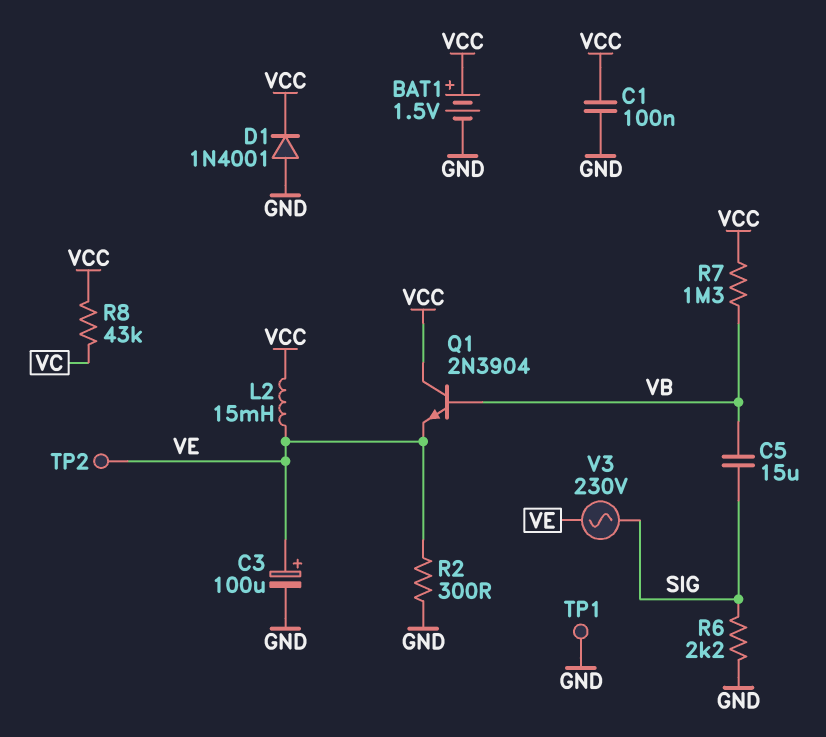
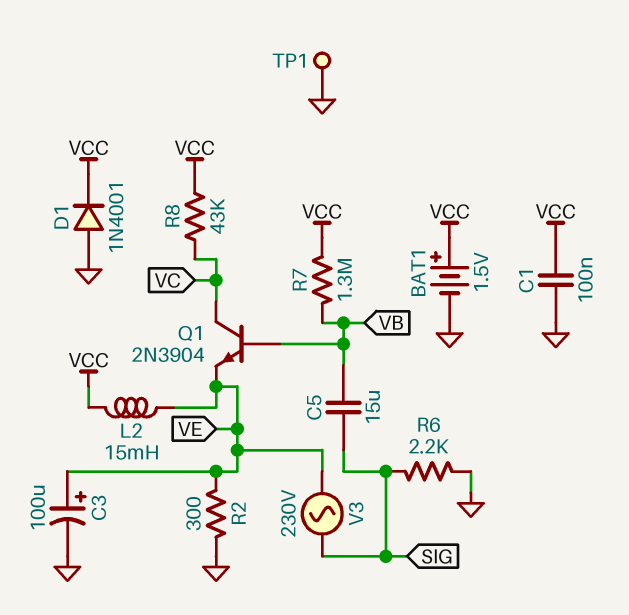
Q1: NPN 2N3904 (B VB, C VCC, E VE) -> NPN 2N3904 (B VB, C VC, E VE)
TP2: test point (VE) -> none

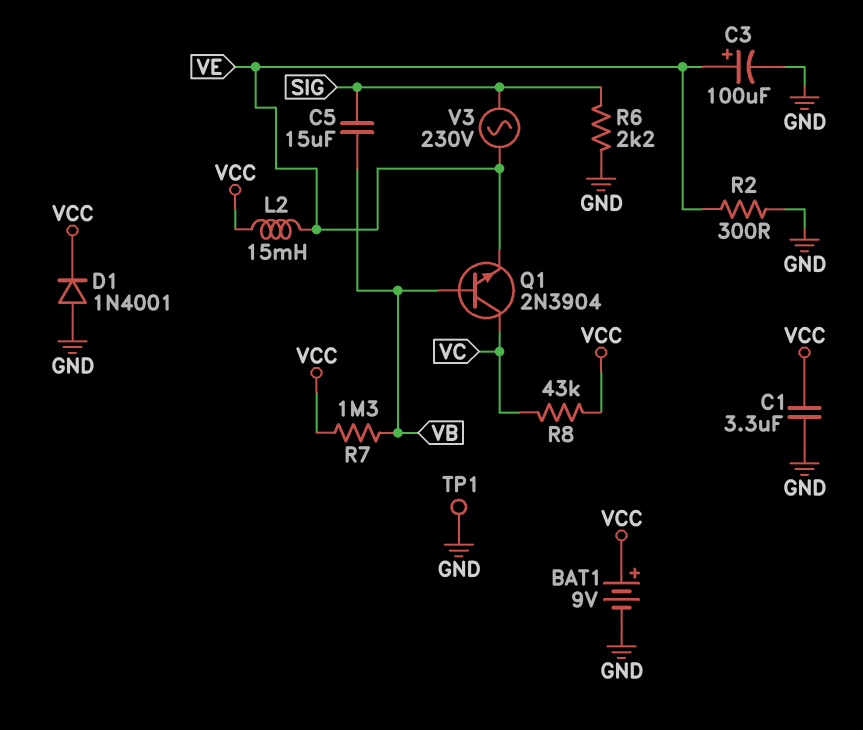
BAT1: 1.5V (plus VCC, minus GND) -> 9V (plus VCC, minus GND)
C1: 100nF (GND, VCC) -> 3.3uF (GND, VCC)

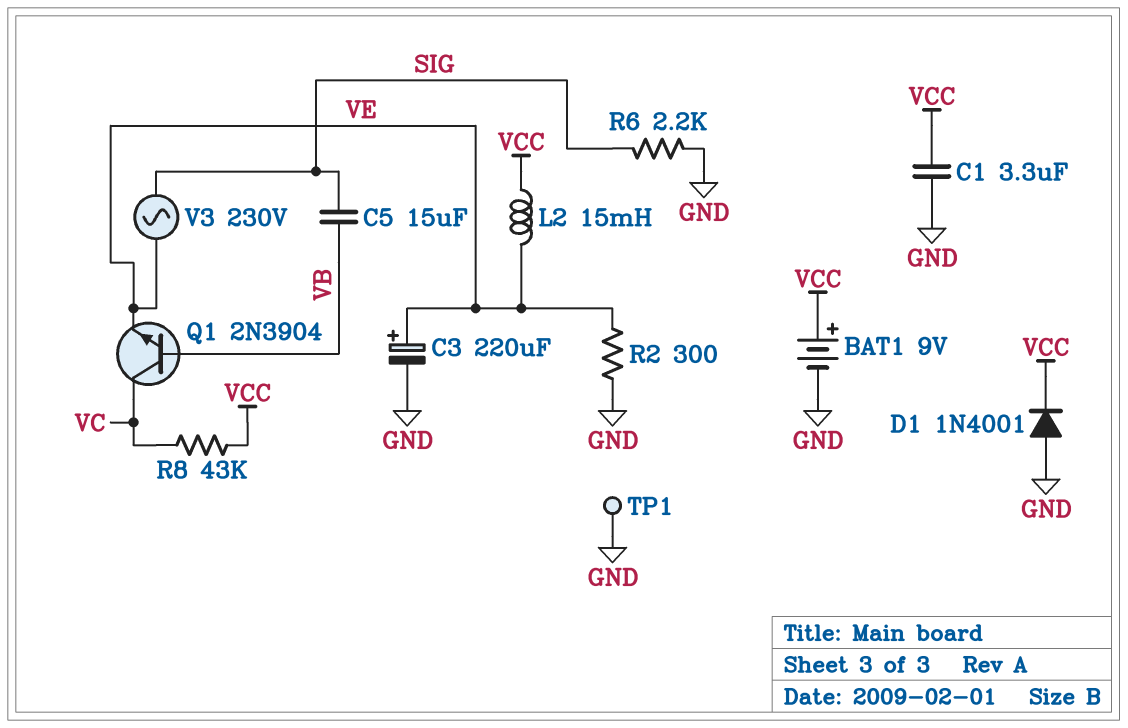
C3: 100uF (plus VE, minus GND) -> 220uF (plus VE, minus GND)
R7: 1.3M (VB, VCC) -> none

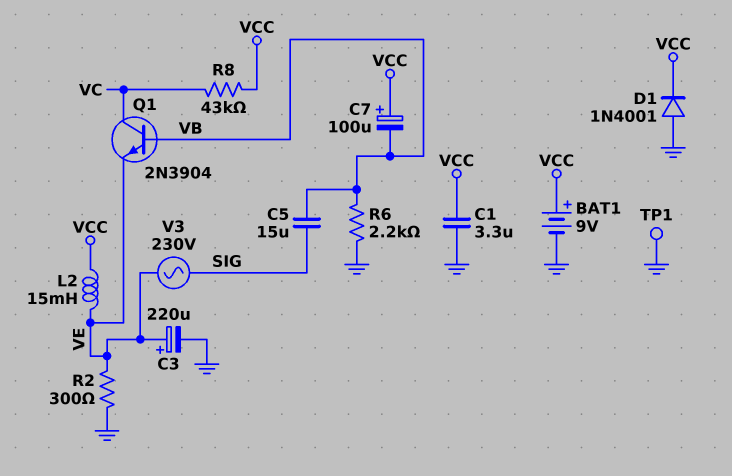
C7: none -> 100uF (plus VCC, minus VB)
R6: 2.2k (GND, SIG) -> 2.2k (GND, VB)

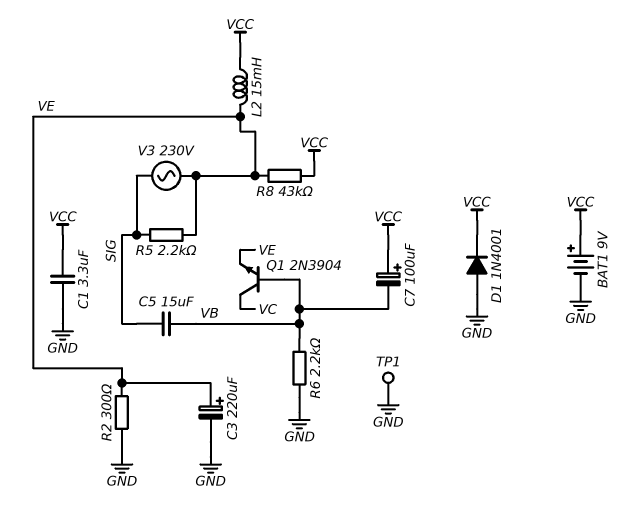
R5: none -> 2.2k (SIG, VE)
R8: 43k (VC, VCC) -> 43k (VCC, VE)

